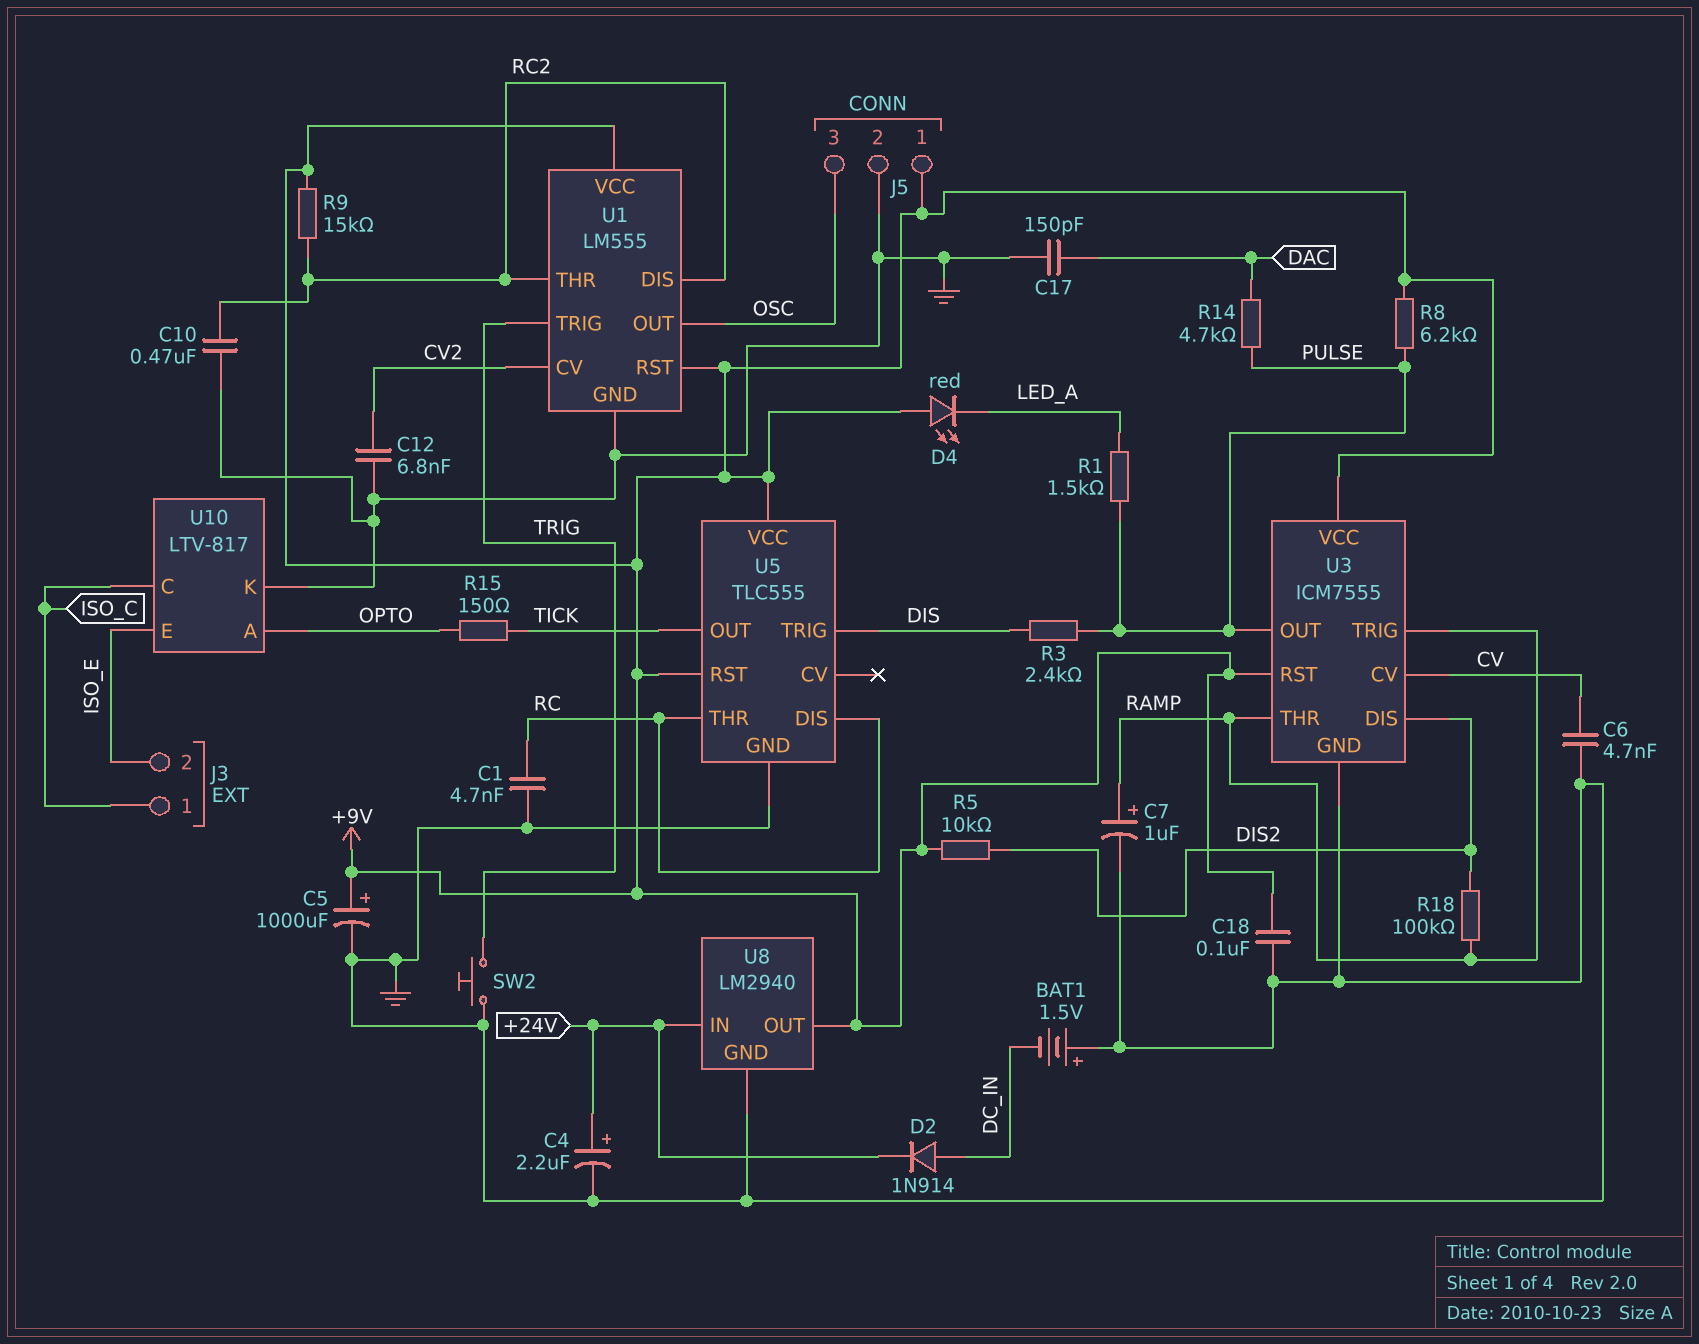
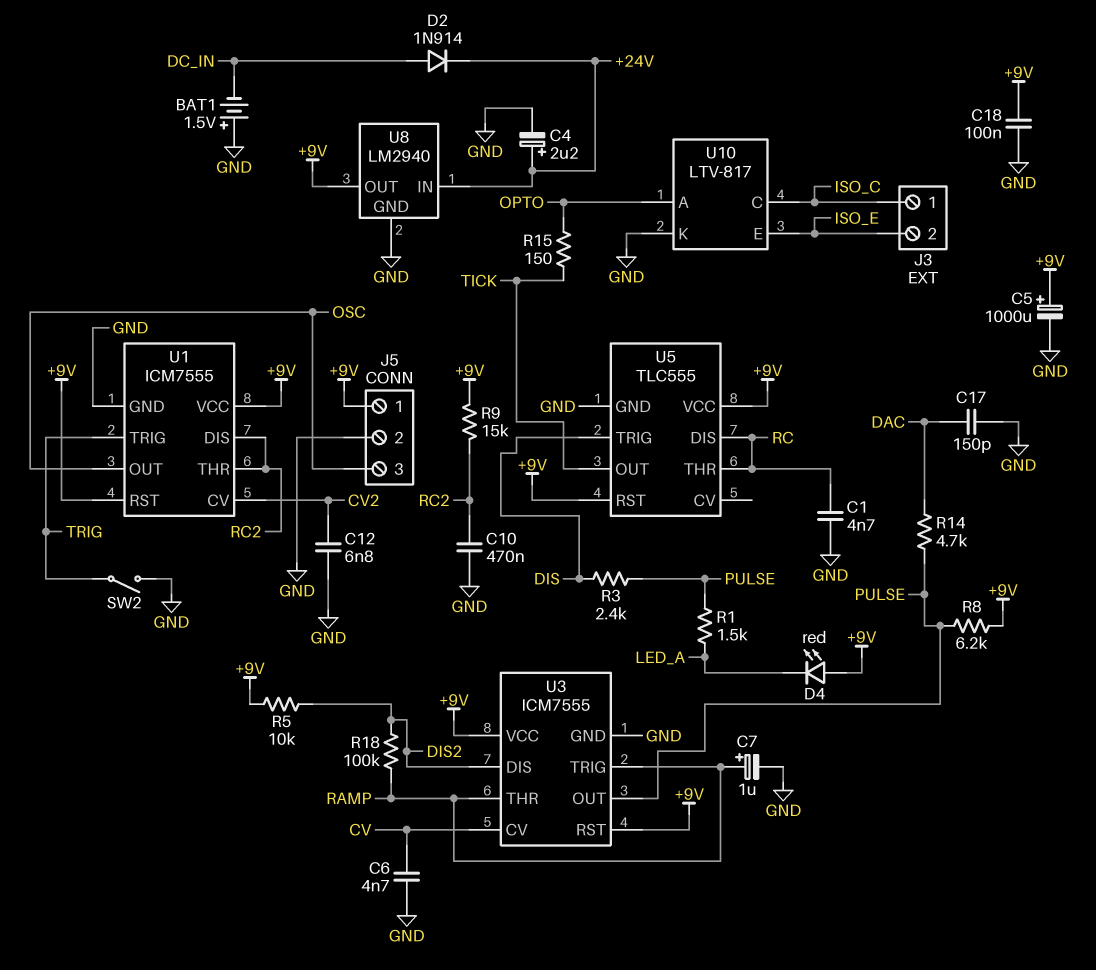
SW2: button (GND, TRIG) -> switch (GND, TRIG)
U1: LM555 -> ICM7555

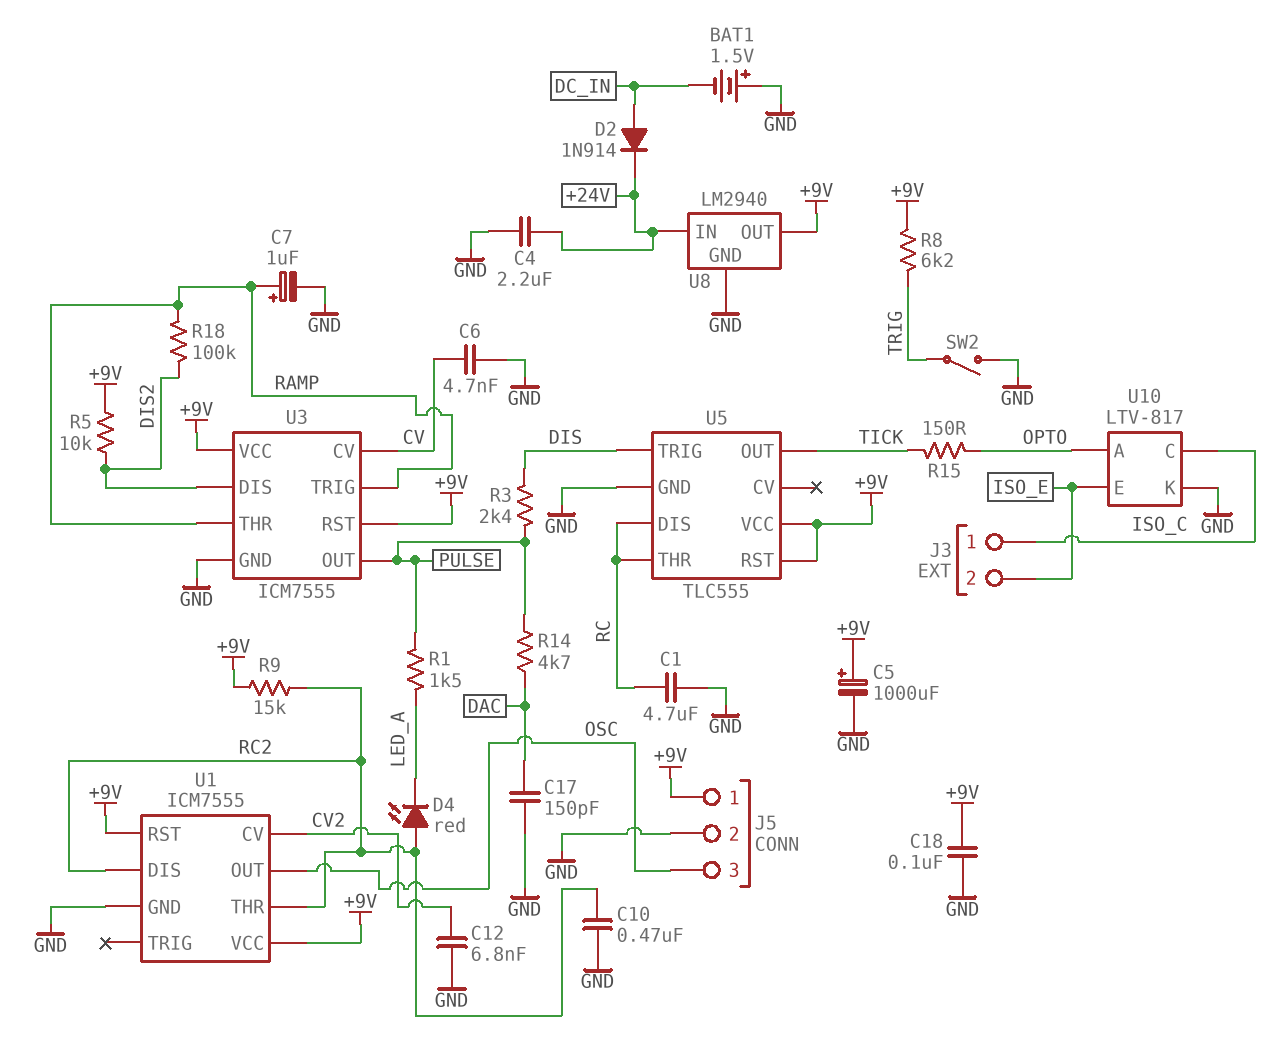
C1: 4.7nF (GND, RC) -> 4.7uF (GND, RC)
C4: 2.2uF (plus +24V, minus GND) -> 2.2uF (+24V, GND)
D4: LED red (A +9V, K LED_A) -> LED red (A RC2, K LED_A)
R8: 6.2k (+9V, PULSE) -> 6.2k (+9V, TRIG)
U1 pin TRIG: TRIG -> none

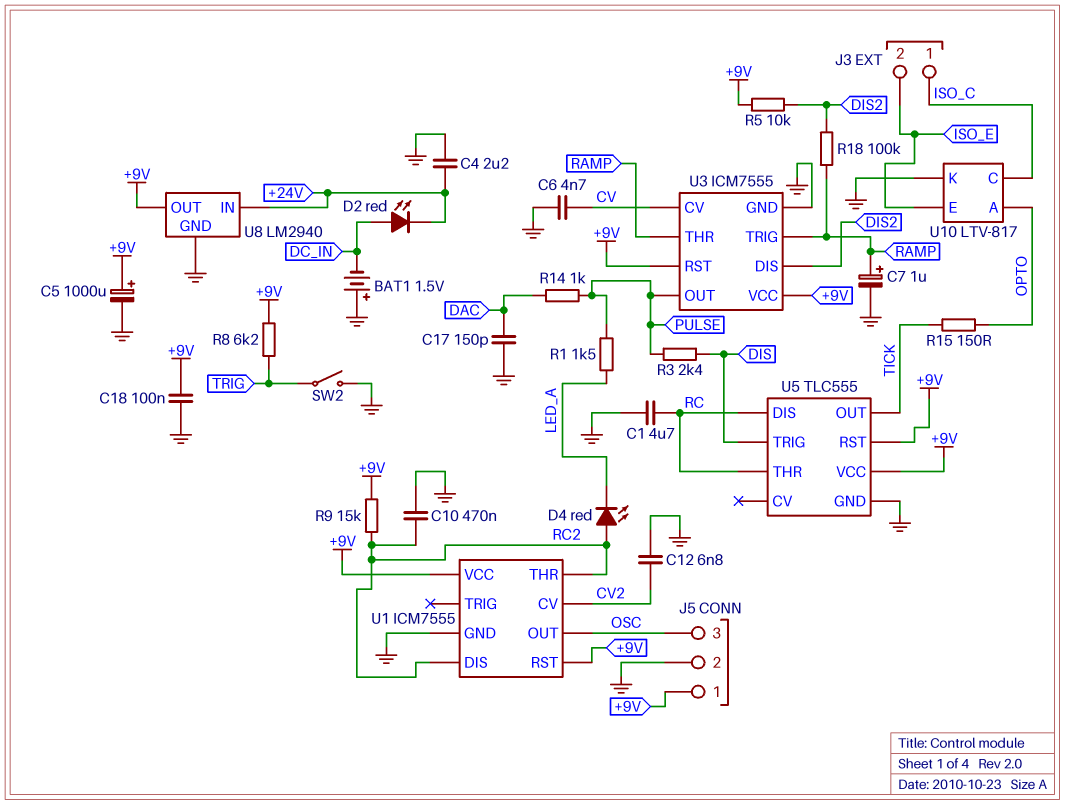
D2: diode 1N914 (A DC_IN, K +24V) -> LED red (A DC_IN, K +24V)
R14: 4.7k (DAC, PULSE) -> 1k (DAC, PULSE)

